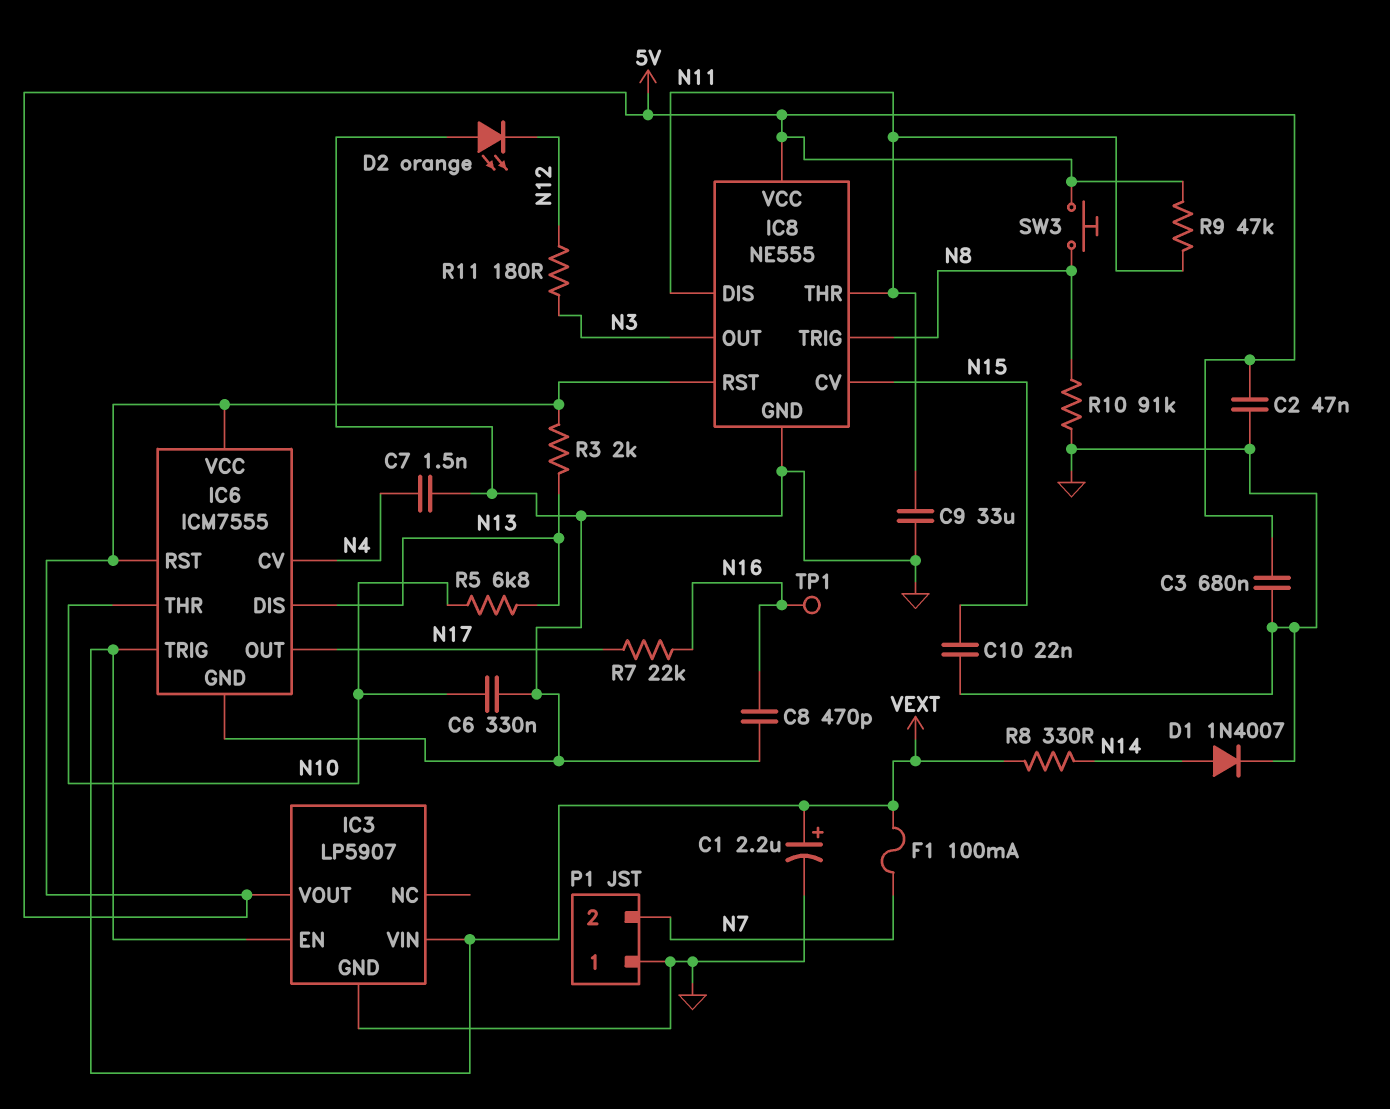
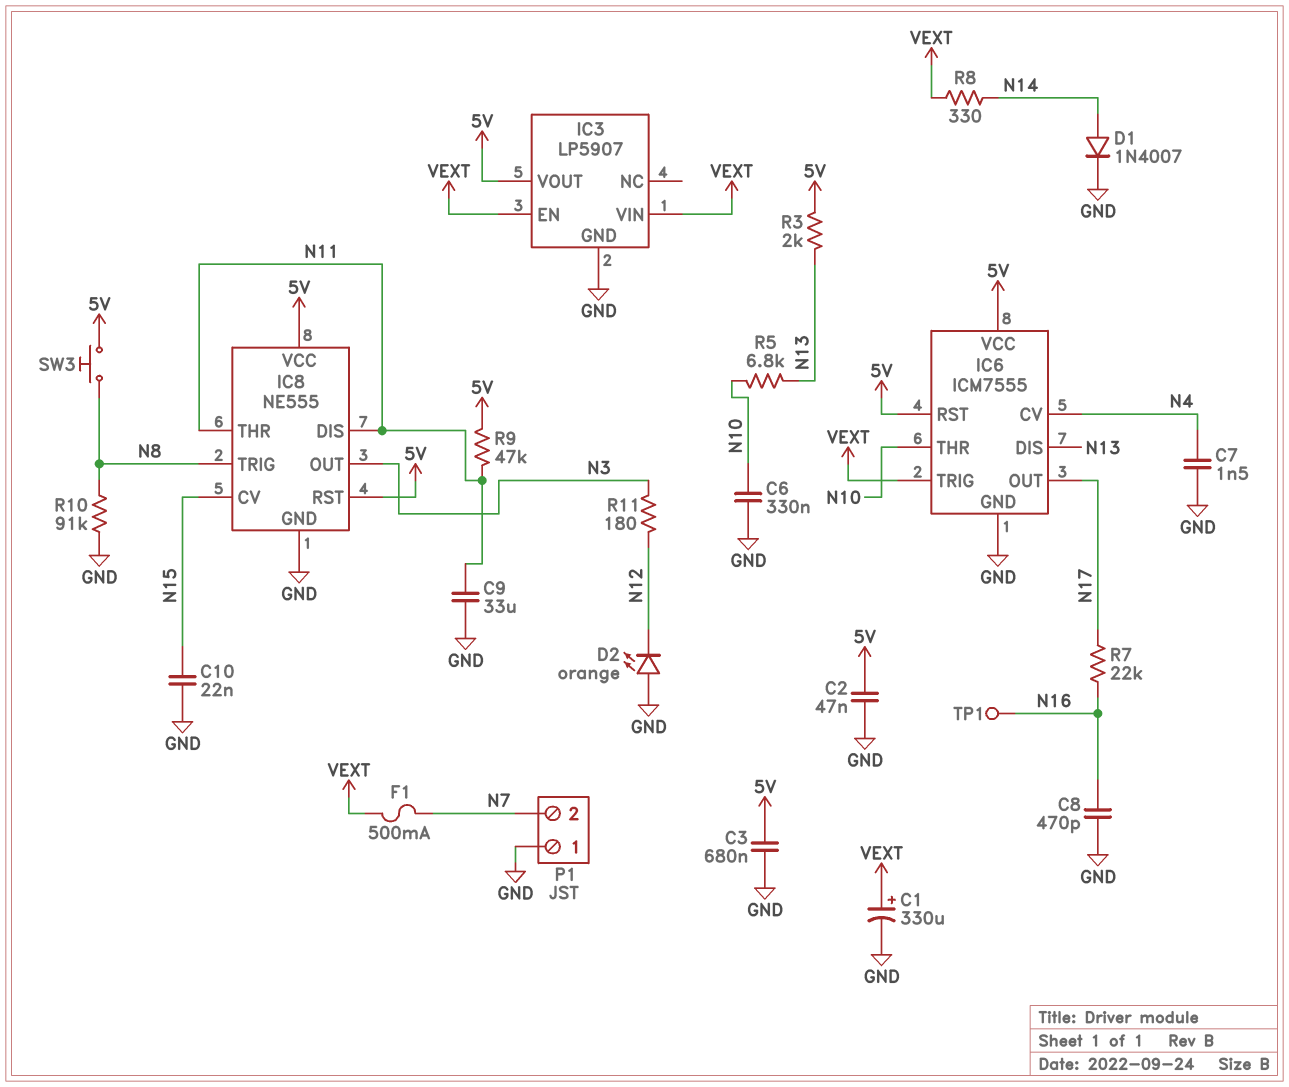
C1: 2.2uF (plus VEXT, minus GND) -> 330uF (plus VEXT, minus GND)
F1: 100mA (N7, VEXT) -> 500mA (N7, VEXT)

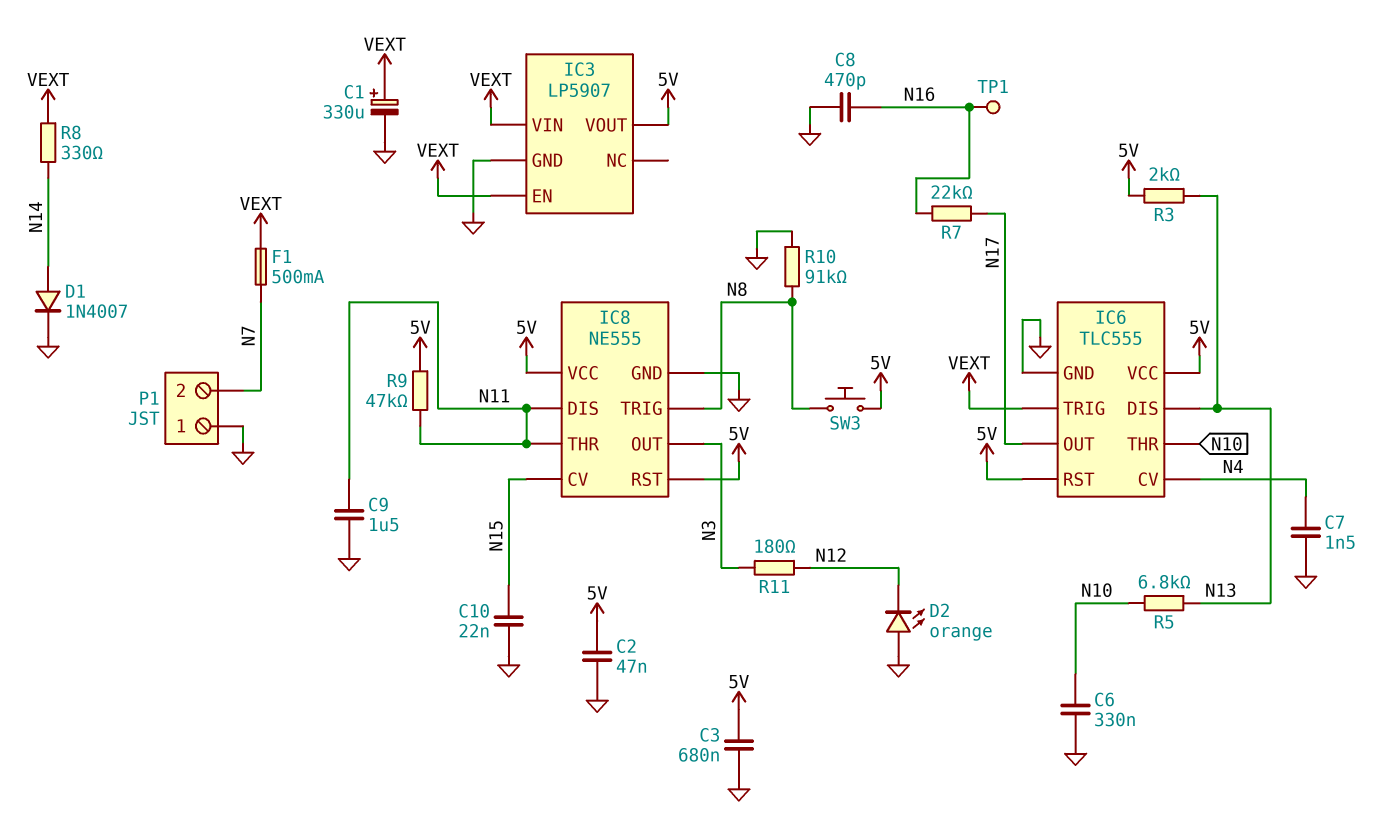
C9: 33uF (GND, N11) -> 1.5uF (GND, N11)
IC6: ICM7555 -> TLC555

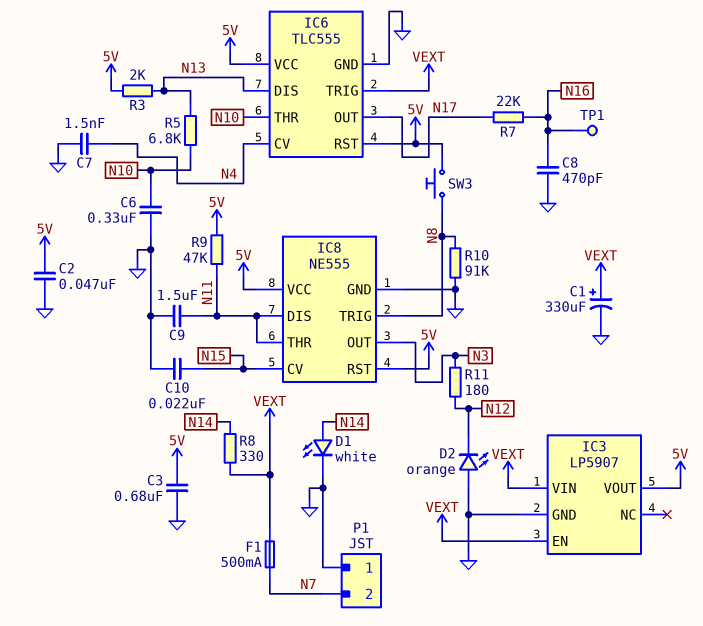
D1: diode 1N4007 (A N14, K GND) -> LED white (A N14, K GND)

